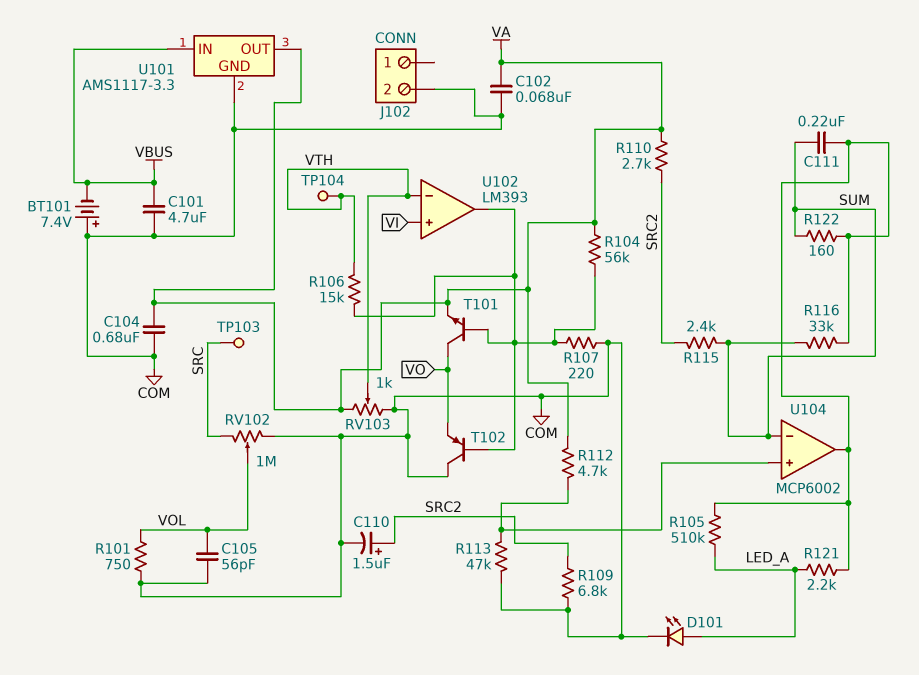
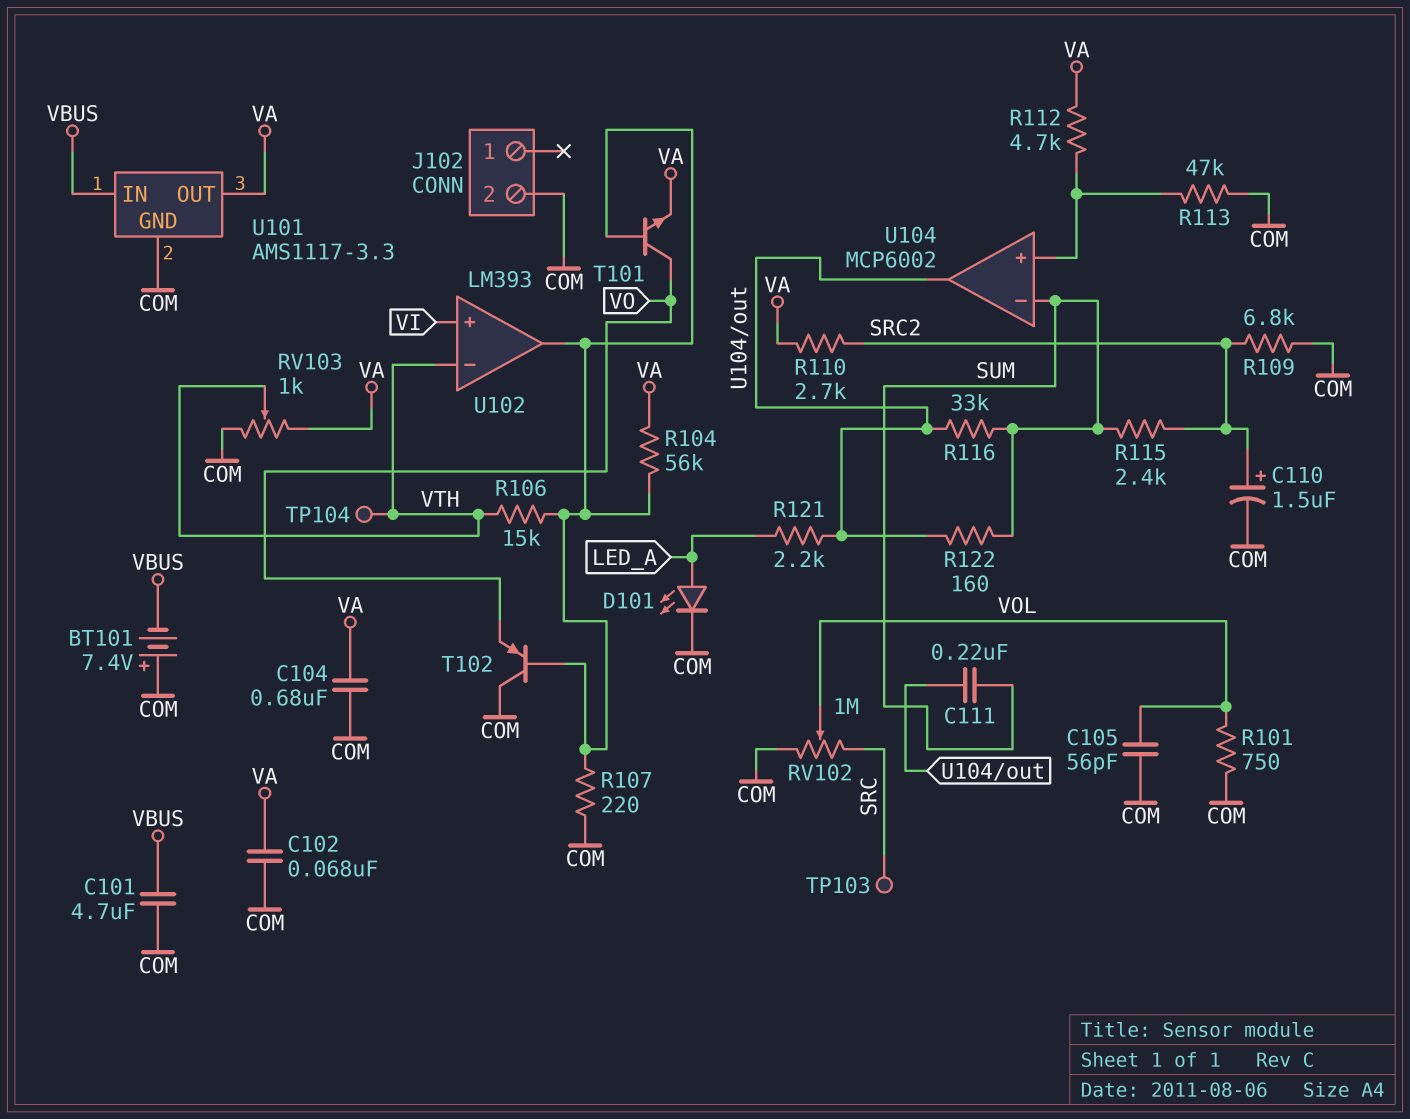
R105: 510k (LED_A, U104/out) -> none

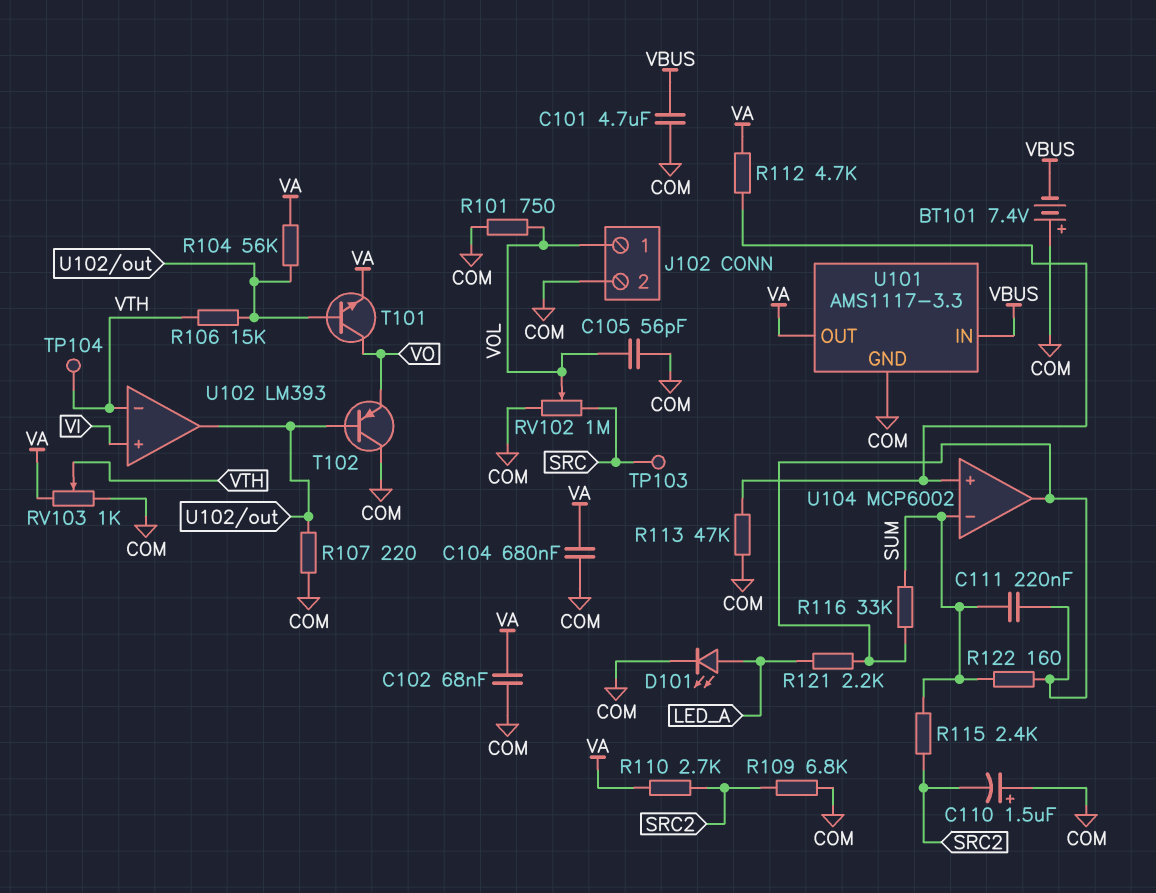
C110: 1.5uF (plus SRC2, minus COM) -> 1.5uF (plus COM, minus SRC2)
J102 pin 1: none -> VOL

